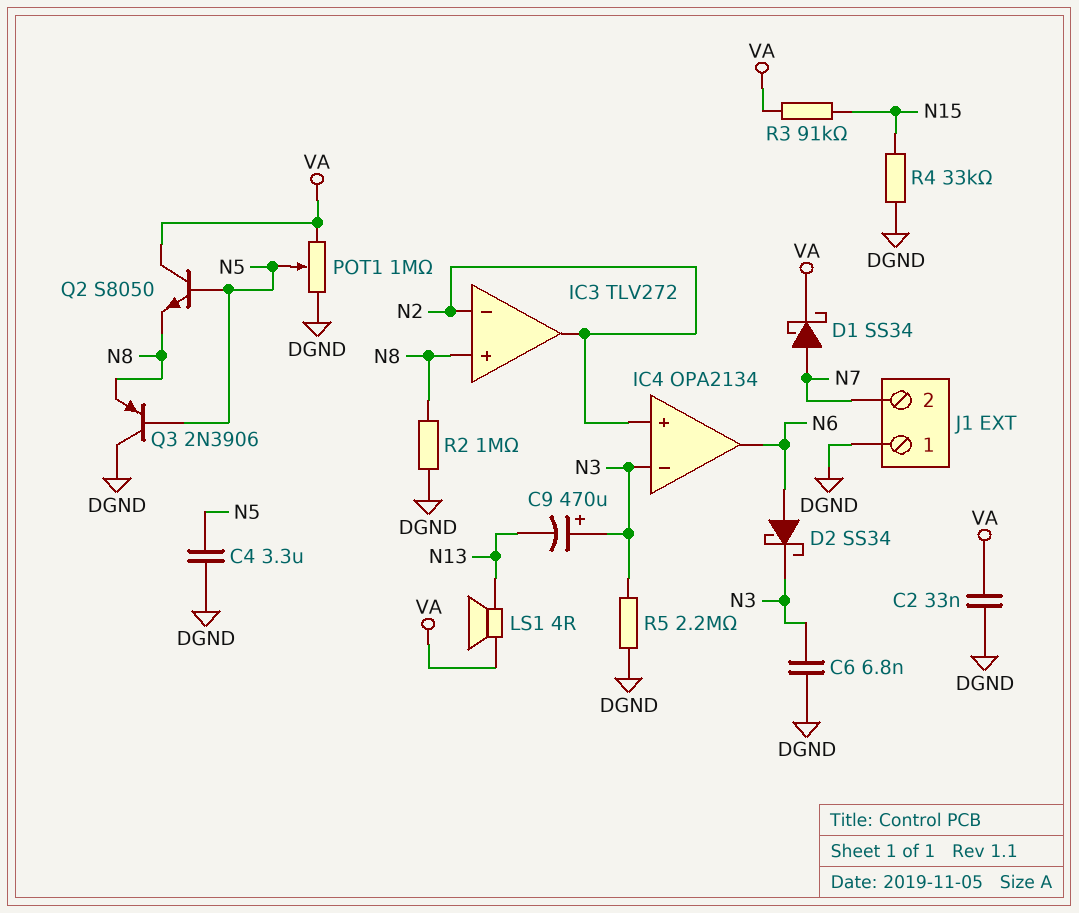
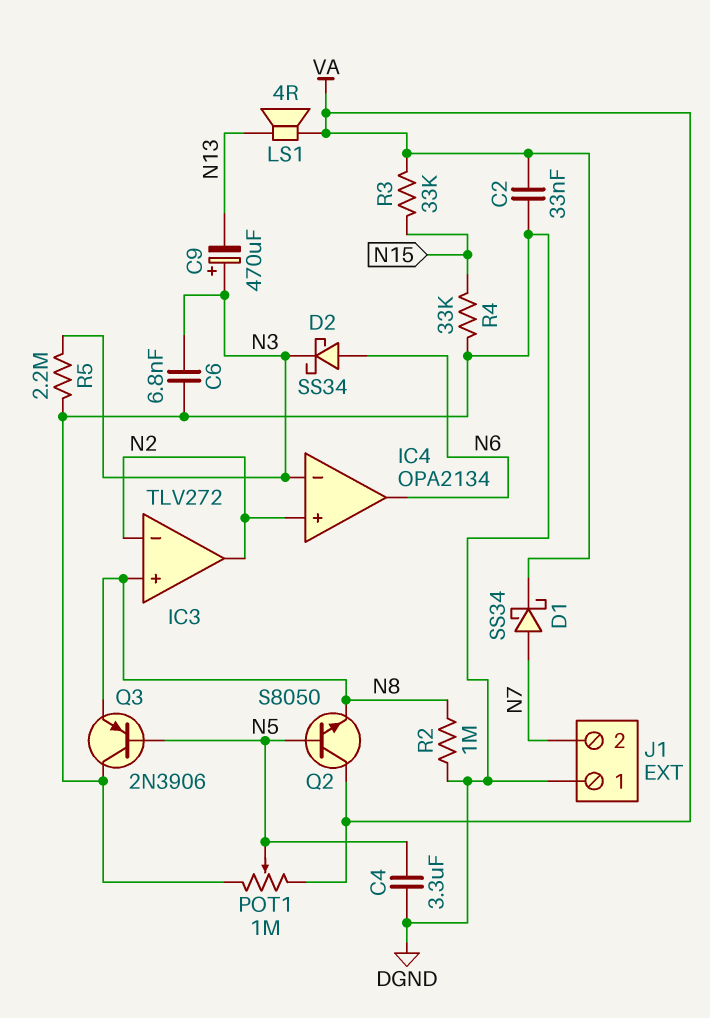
R3: 91k (N15, VA) -> 33k (N15, VA)

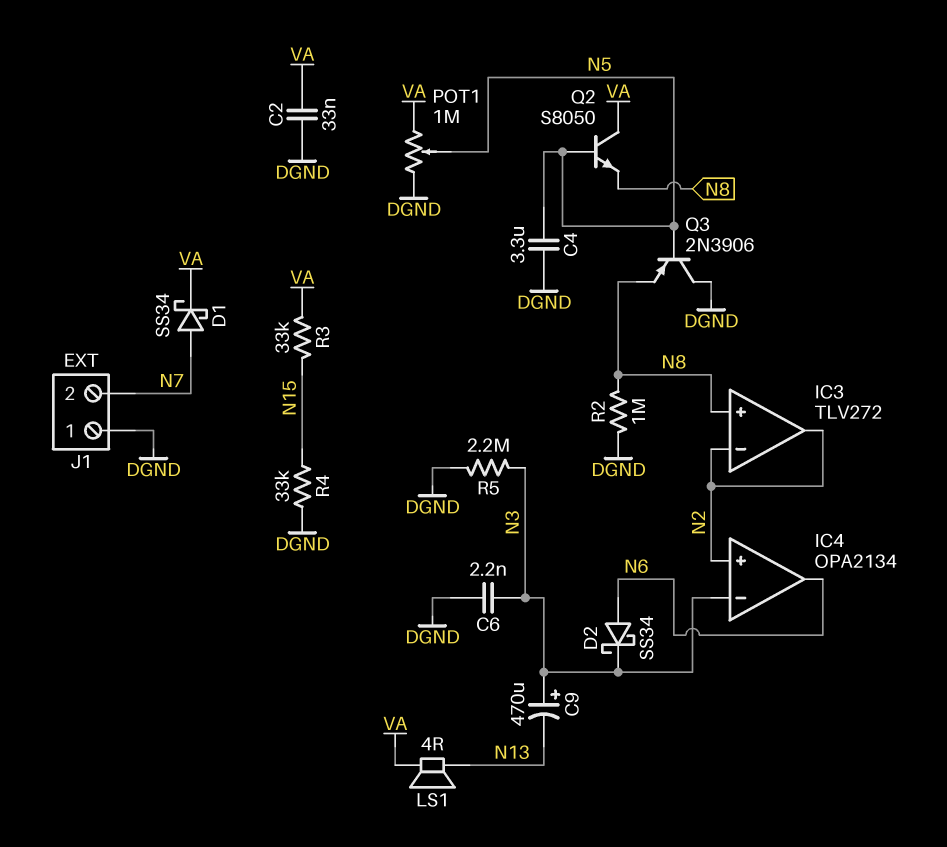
C6: 6.8nF (DGND, N3) -> 2.2nF (DGND, N3)

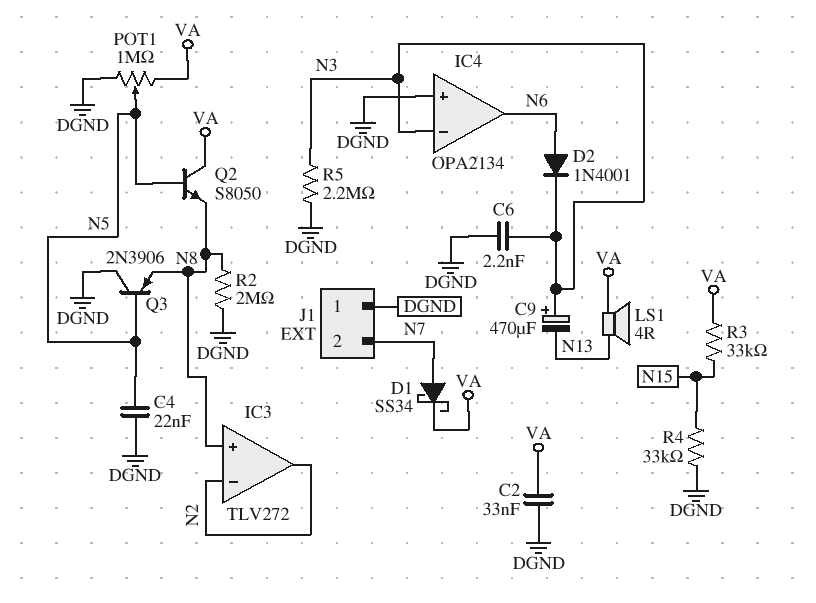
C4: 3.3uF (DGND, N5) -> 22nF (DGND, N5)
D2: schottky SS34 (A N6, K N3) -> diode 1N4001 (A N6, K N3)
IC4 pin in+: N2 -> DGND
R2: 1M (DGND, N8) -> 2M (DGND, N8)

